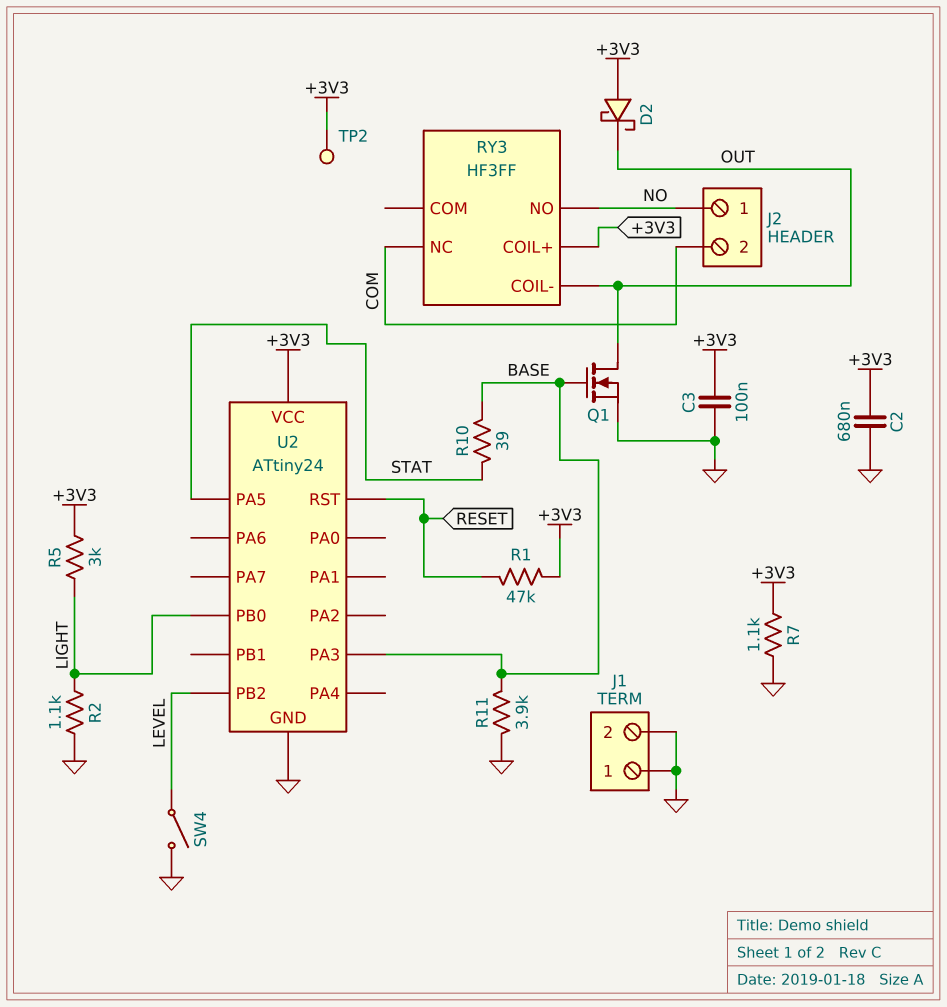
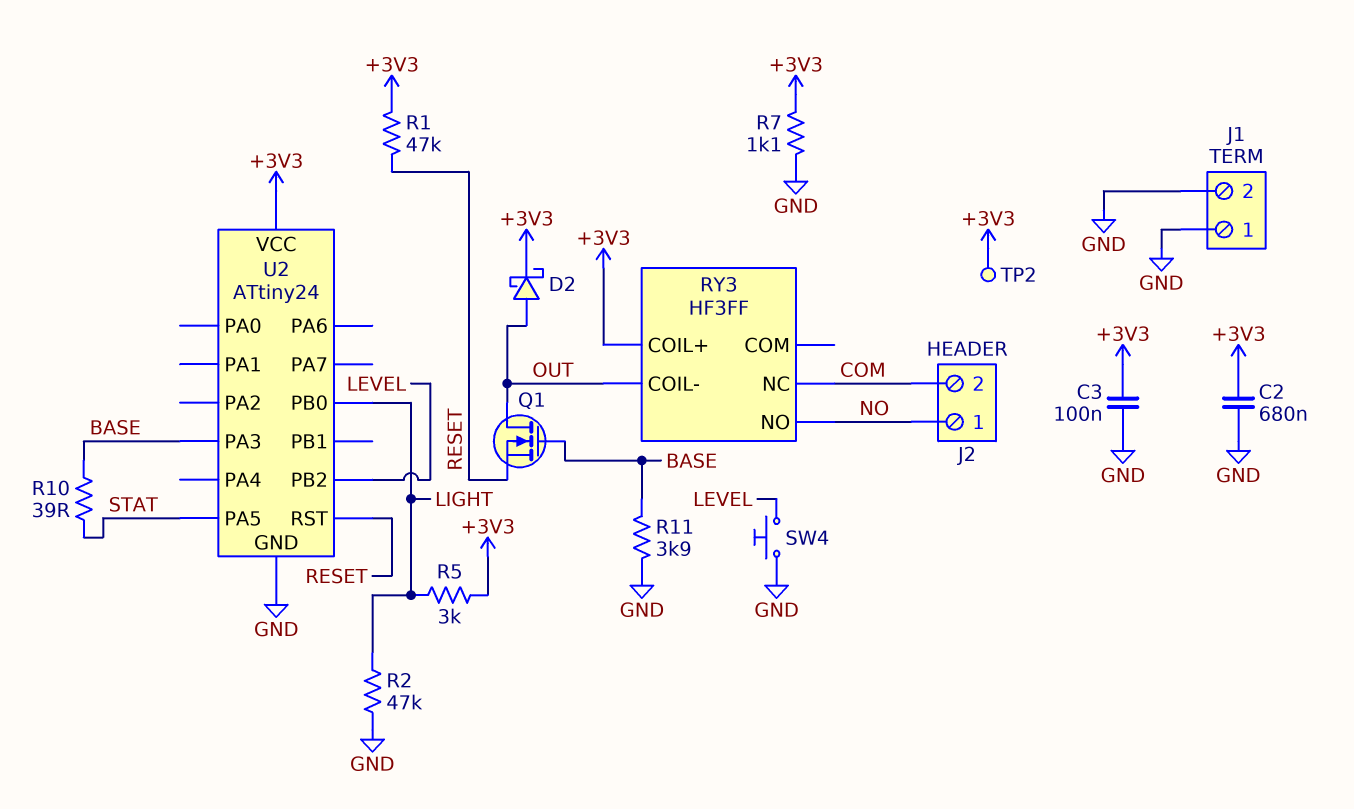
D2: schottky (A +3V3, K OUT) -> schottky (A OUT, K +3V3)
Q1: NMOS (G BASE, D OUT, S GND) -> NMOS (G BASE, D OUT, S RESET)
R2: 1.1k (GND, LIGHT) -> 47k (GND, LIGHT)
SW4: switch (GND, LEVEL) -> button (GND, LEVEL)

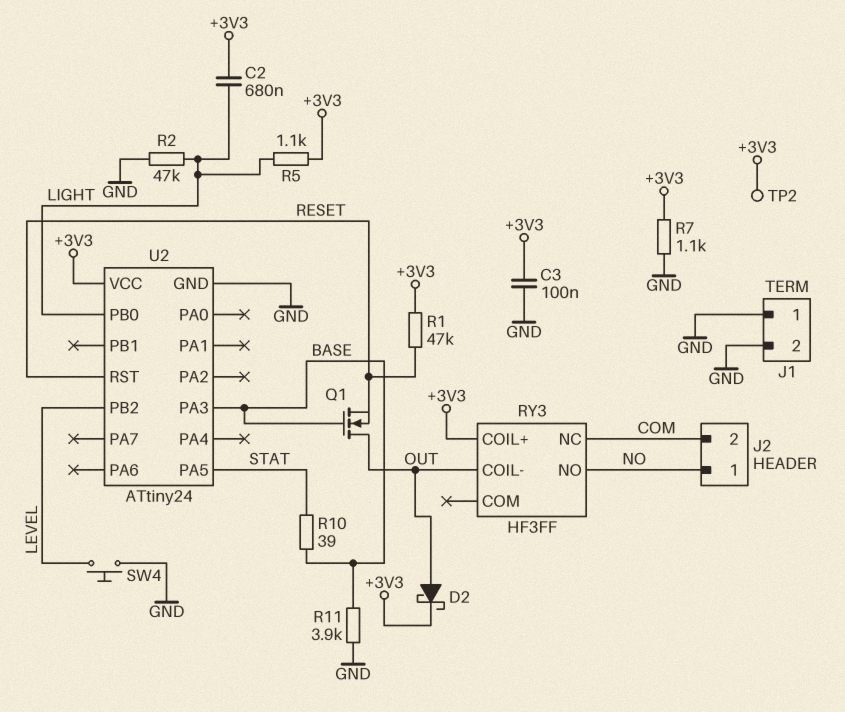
C2: 680nF (+3V3, GND) -> 680nF (+3V3, LIGHT)
R5: 3k (+3V3, LIGHT) -> 1.1k (+3V3, LIGHT)

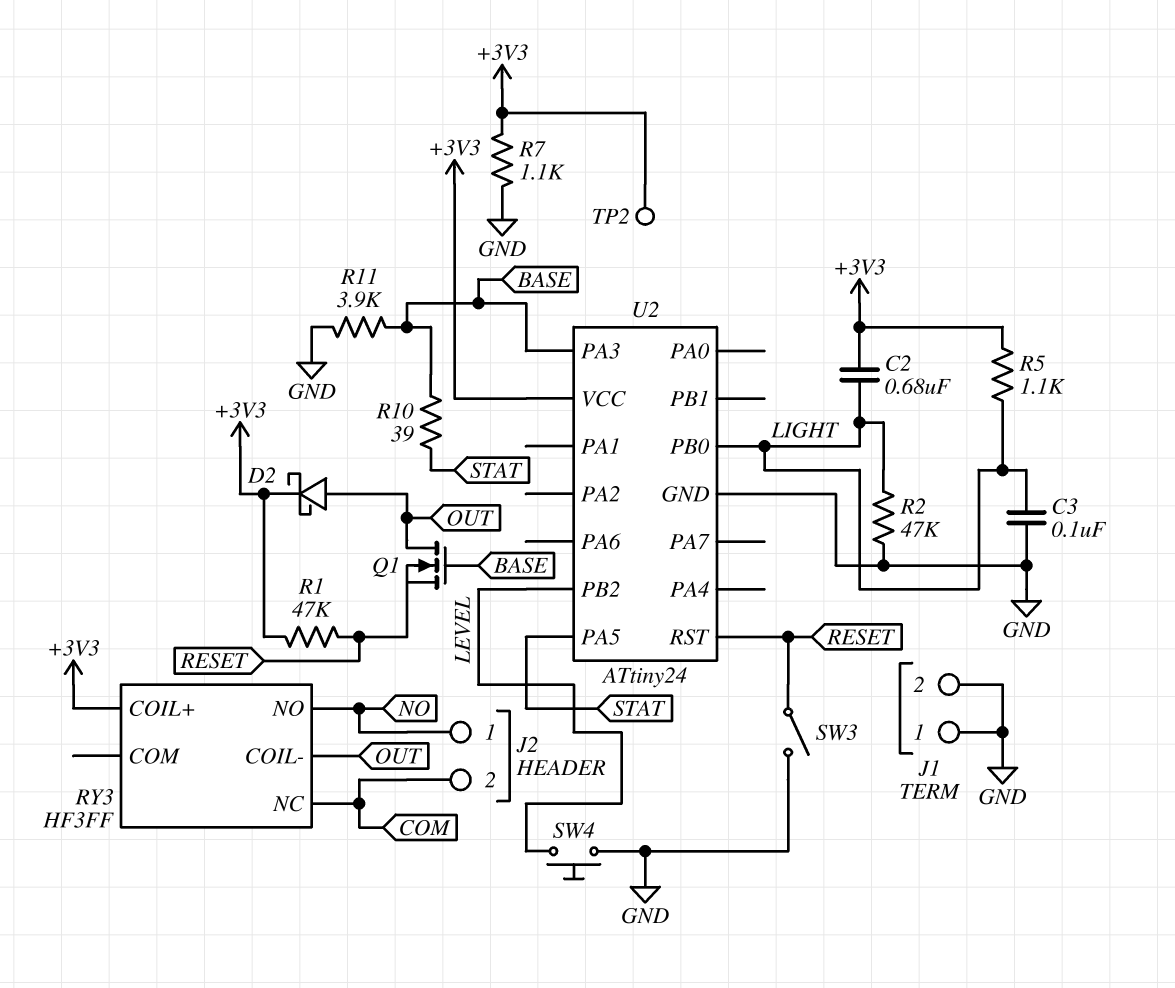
C3: 100nF (+3V3, GND) -> 100nF (GND, LIGHT)
SW3: none -> switch (GND, RESET)

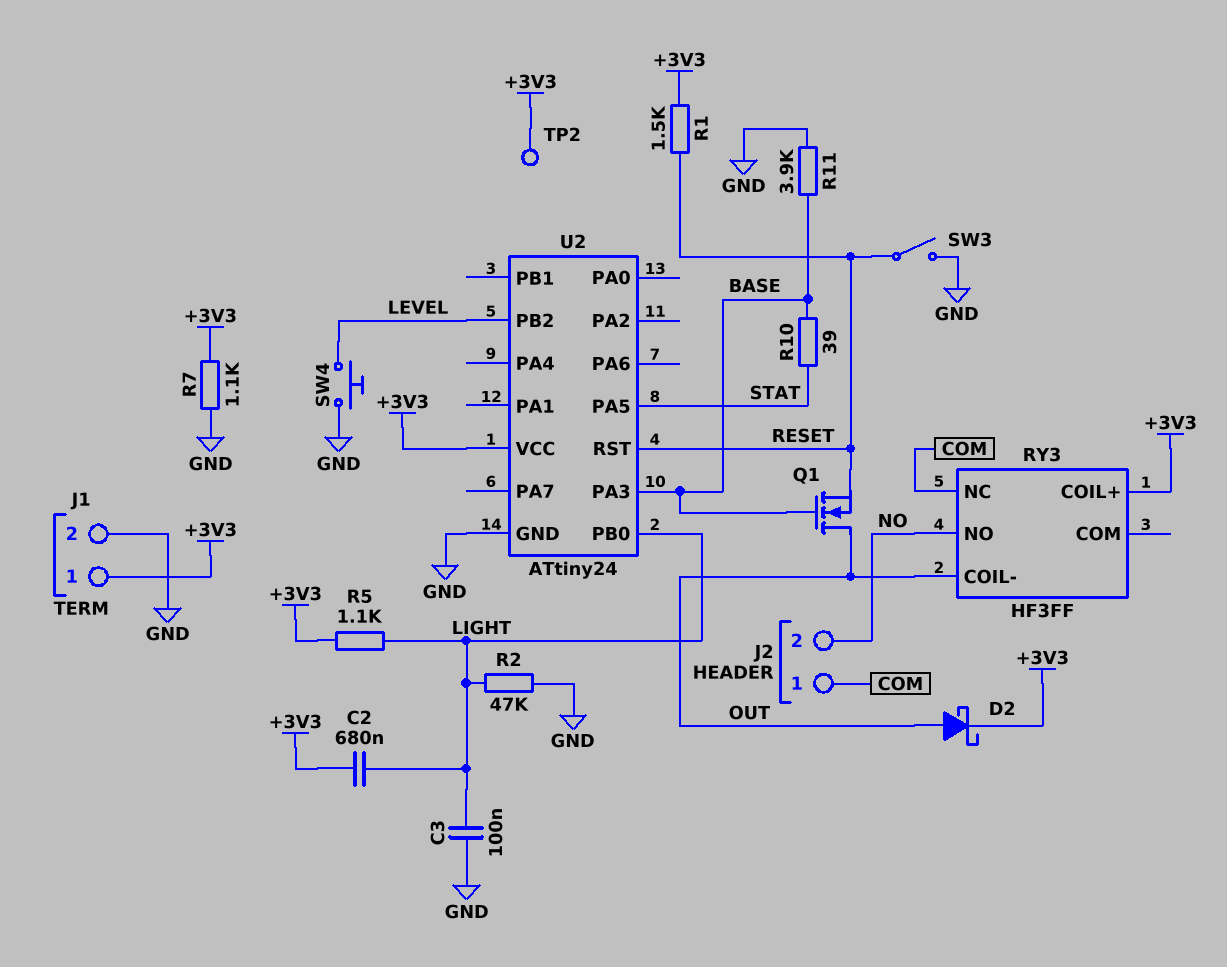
J1 pin 1: GND -> +3V3
J2 pin 1: NO -> COM
J2 pin 2: COM -> NO
R1: 47k (+3V3, RESET) -> 1.5k (+3V3, RESET)

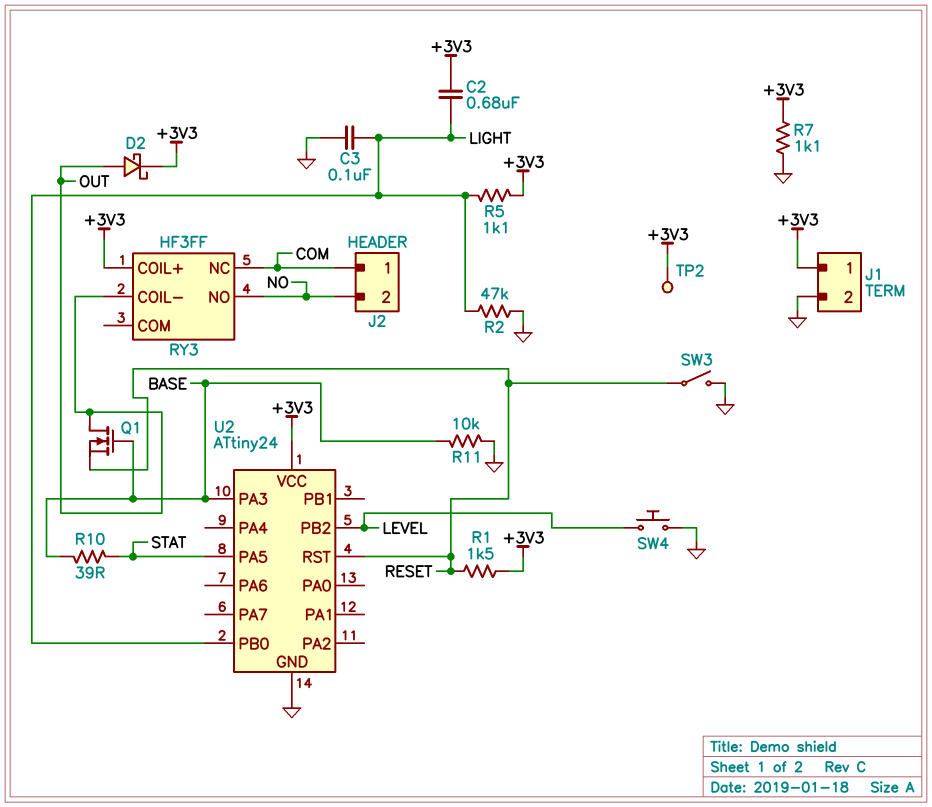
R11: 3.9k (BASE, GND) -> 10k (BASE, GND)

